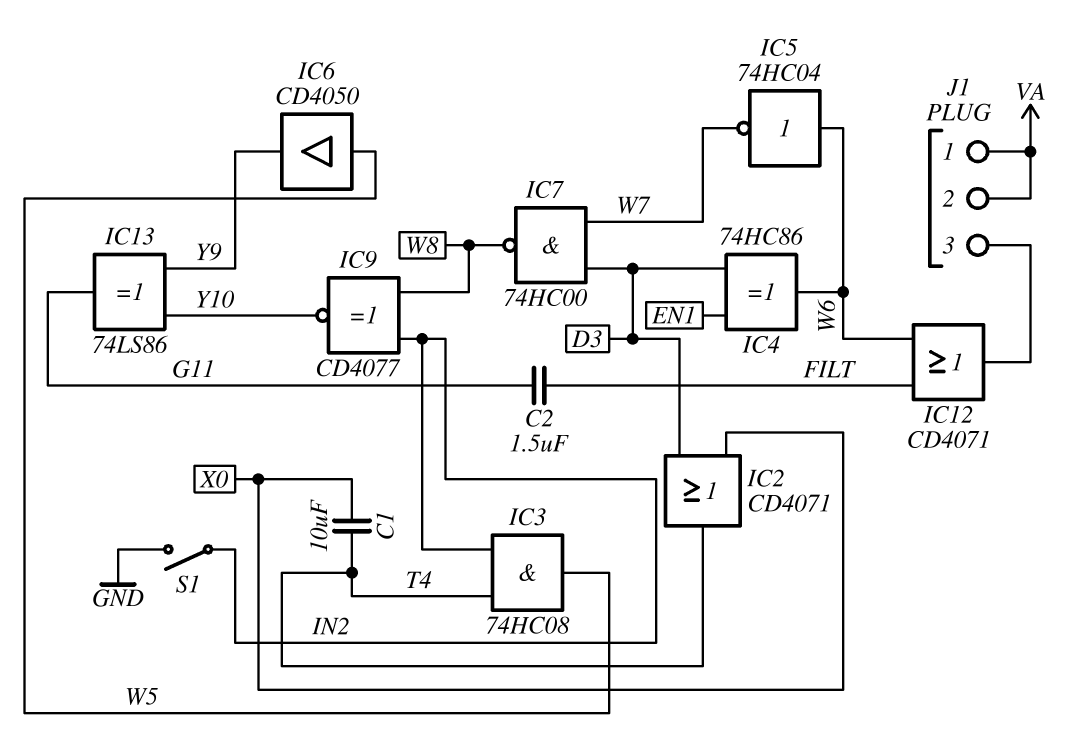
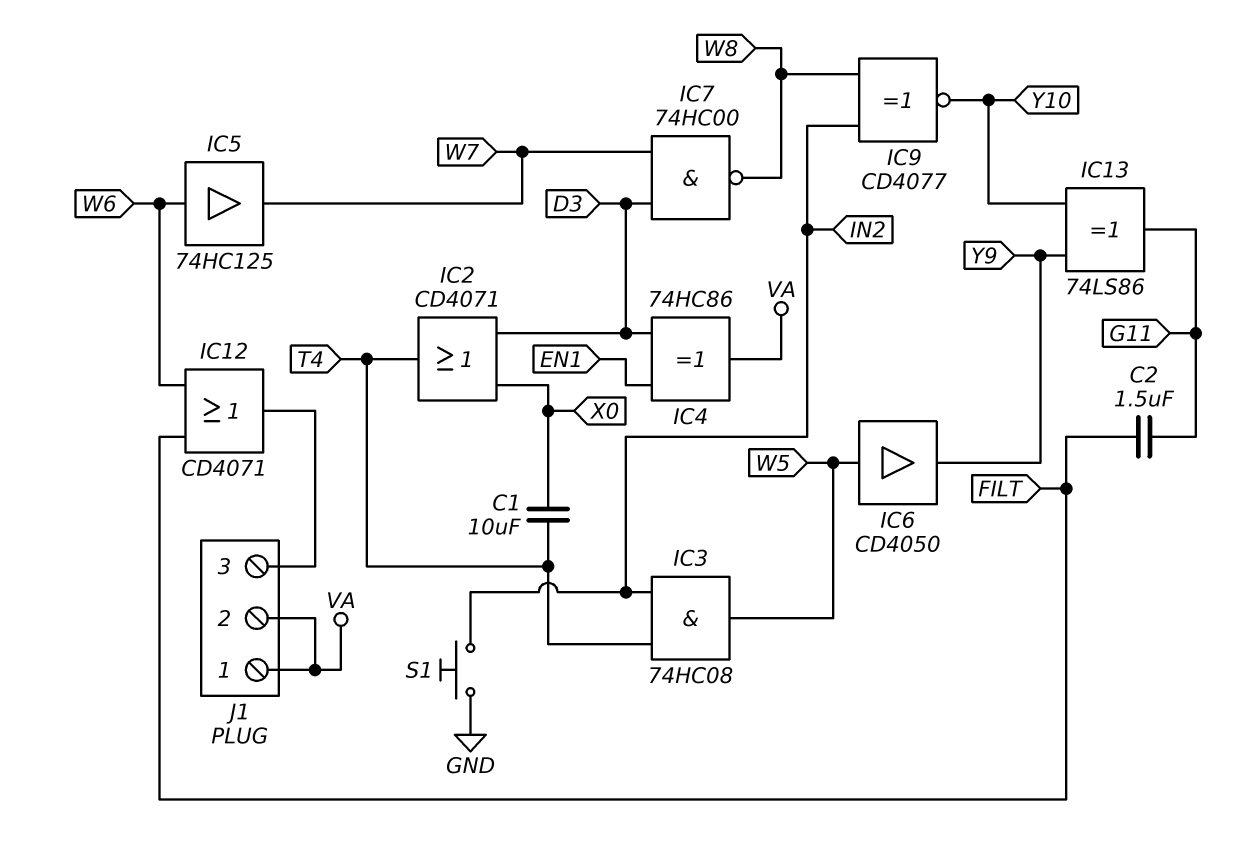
IC4: XOR 74HC86 (in D3, in EN1, out W6) -> XOR 74HC86 (in D3, in EN1, out VA)
IC5: NOT 74HC04 (in W6, out W7) -> buffer 74HC125 (in W6, out W7)
S1: switch (GND, IN2) -> button (GND, IN2)

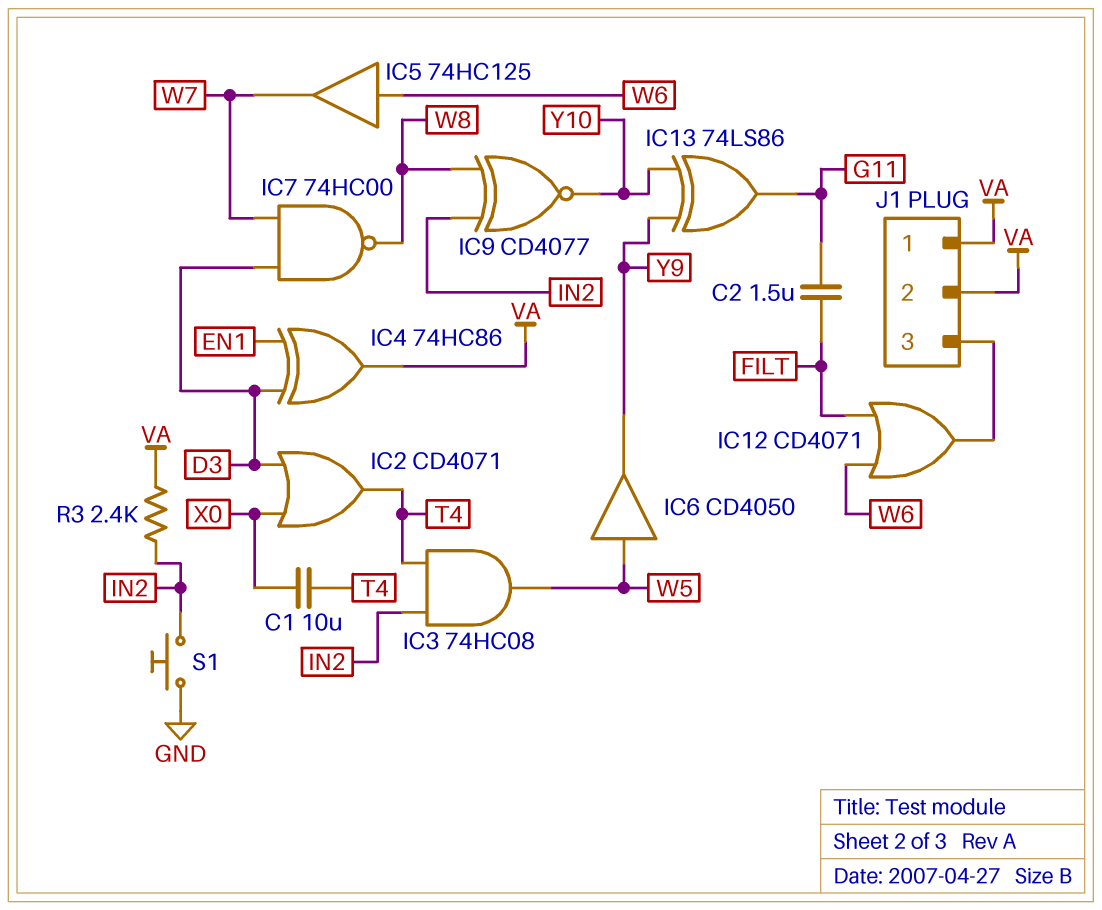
R3: none -> 2.4k (IN2, VA)

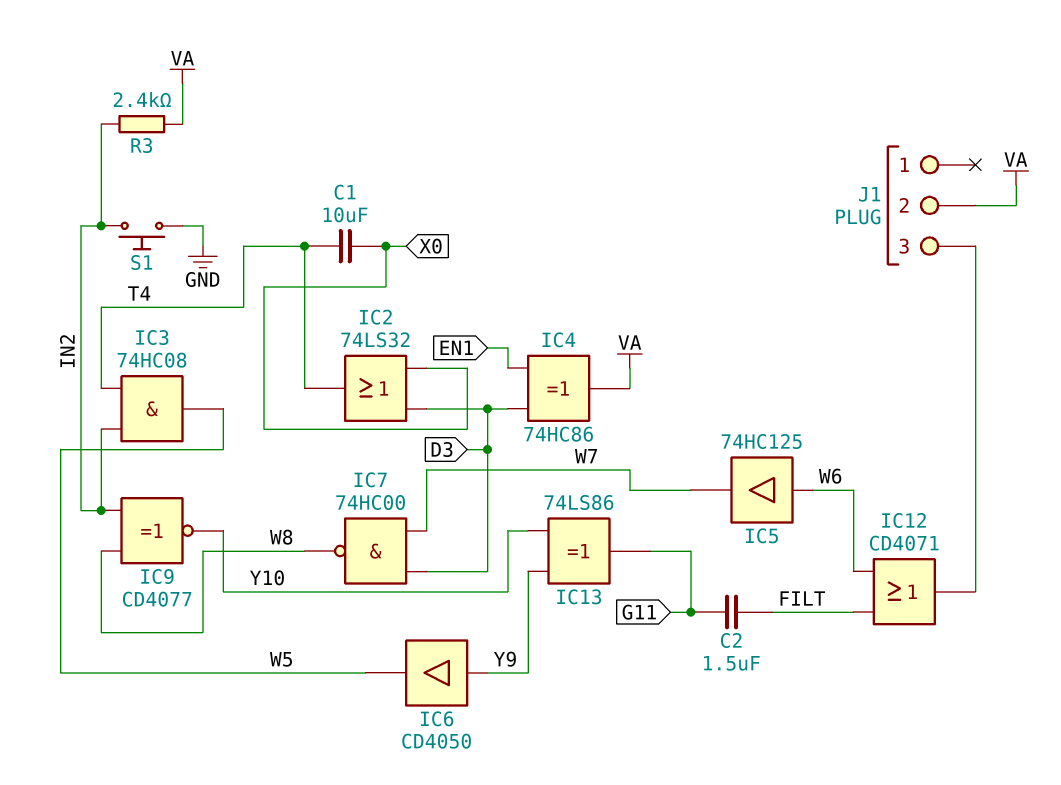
IC2: OR CD4071 (in D3, in X0, out T4) -> OR 74LS32 (in D3, in X0, out T4)
IC6: buffer CD4050 (in W5, out Y9) -> buffer CD4050 (in Y9, out W5)
J1 pin 1: VA -> none

